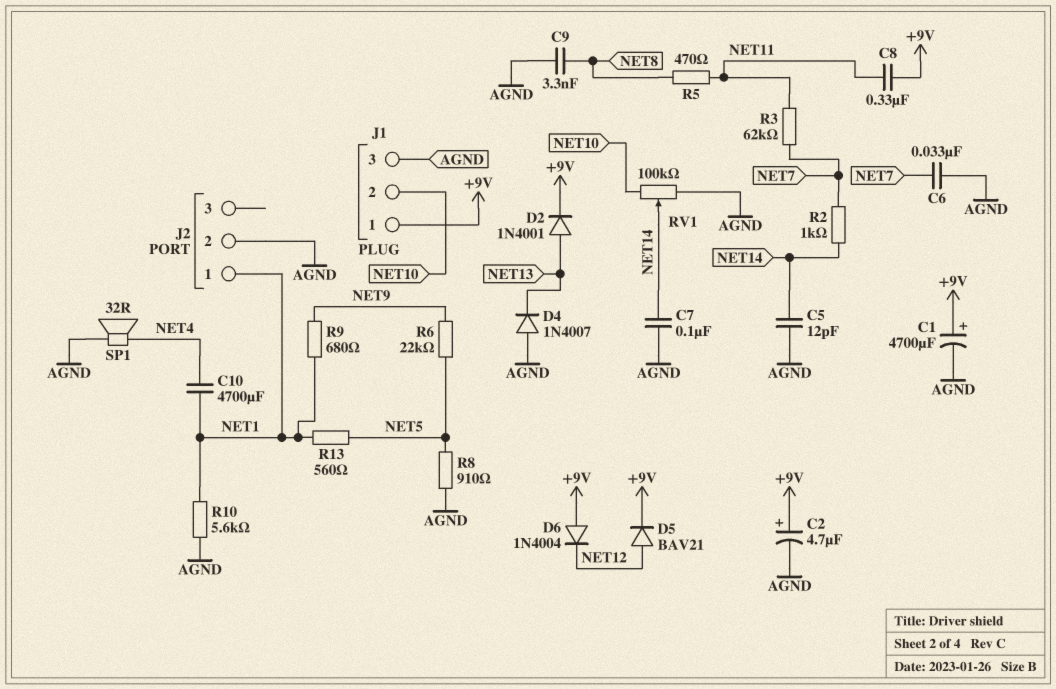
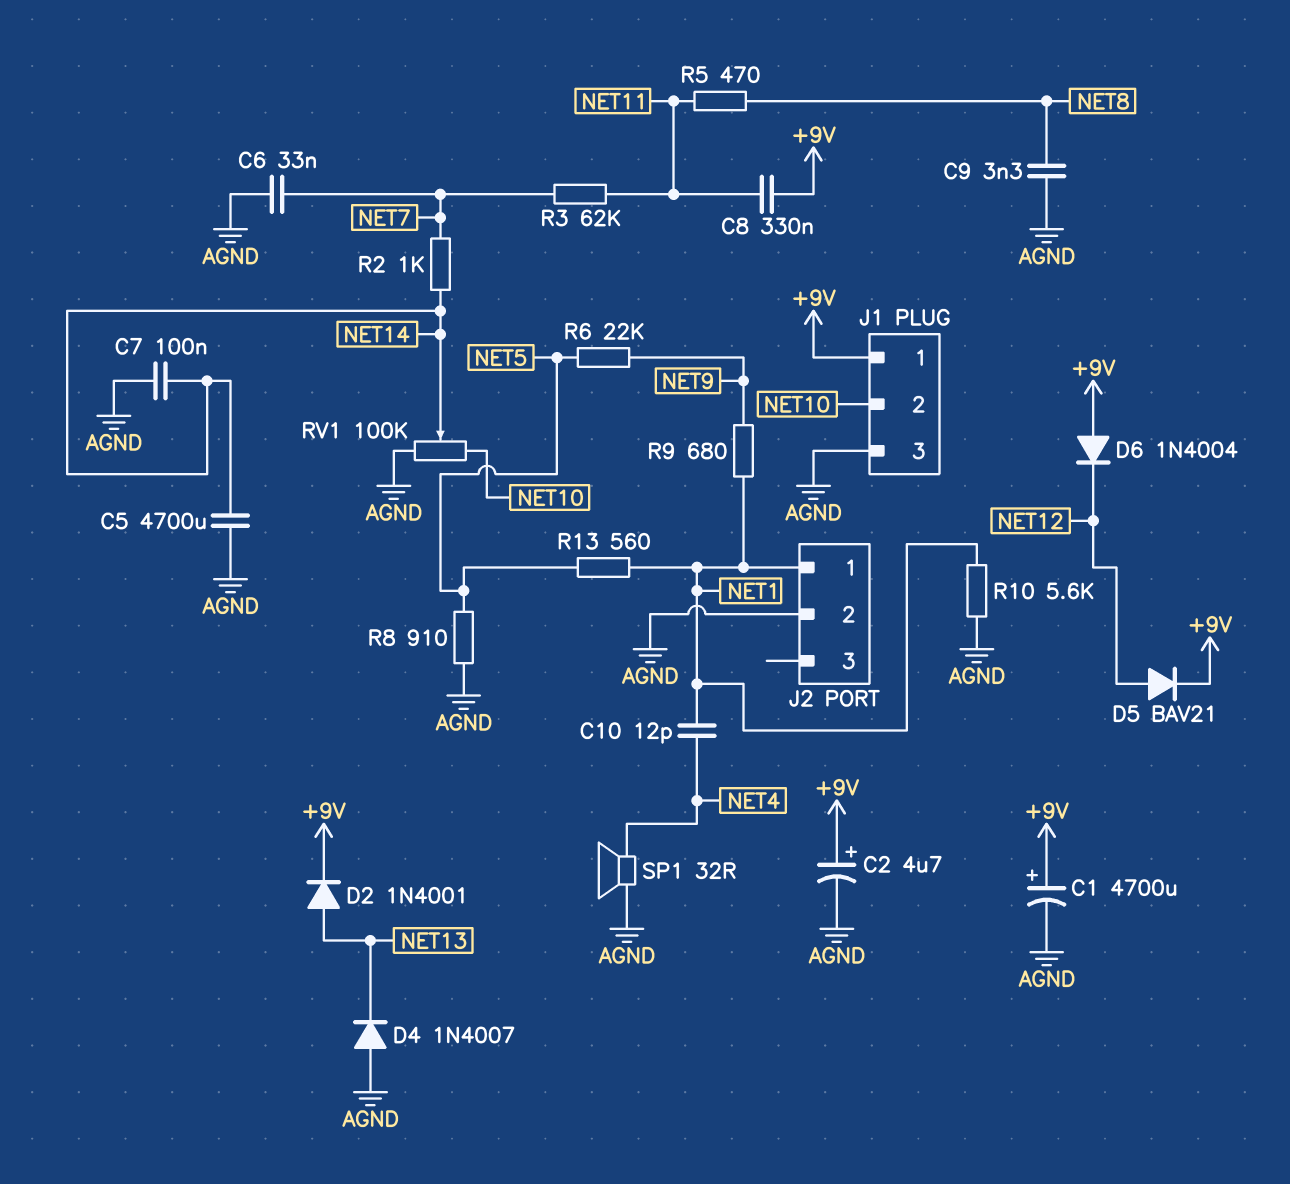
C5: 12pF (AGND, NET14) -> 4700uF (AGND, NET14)
C10: 4700uF (NET1, NET4) -> 12pF (NET1, NET4)

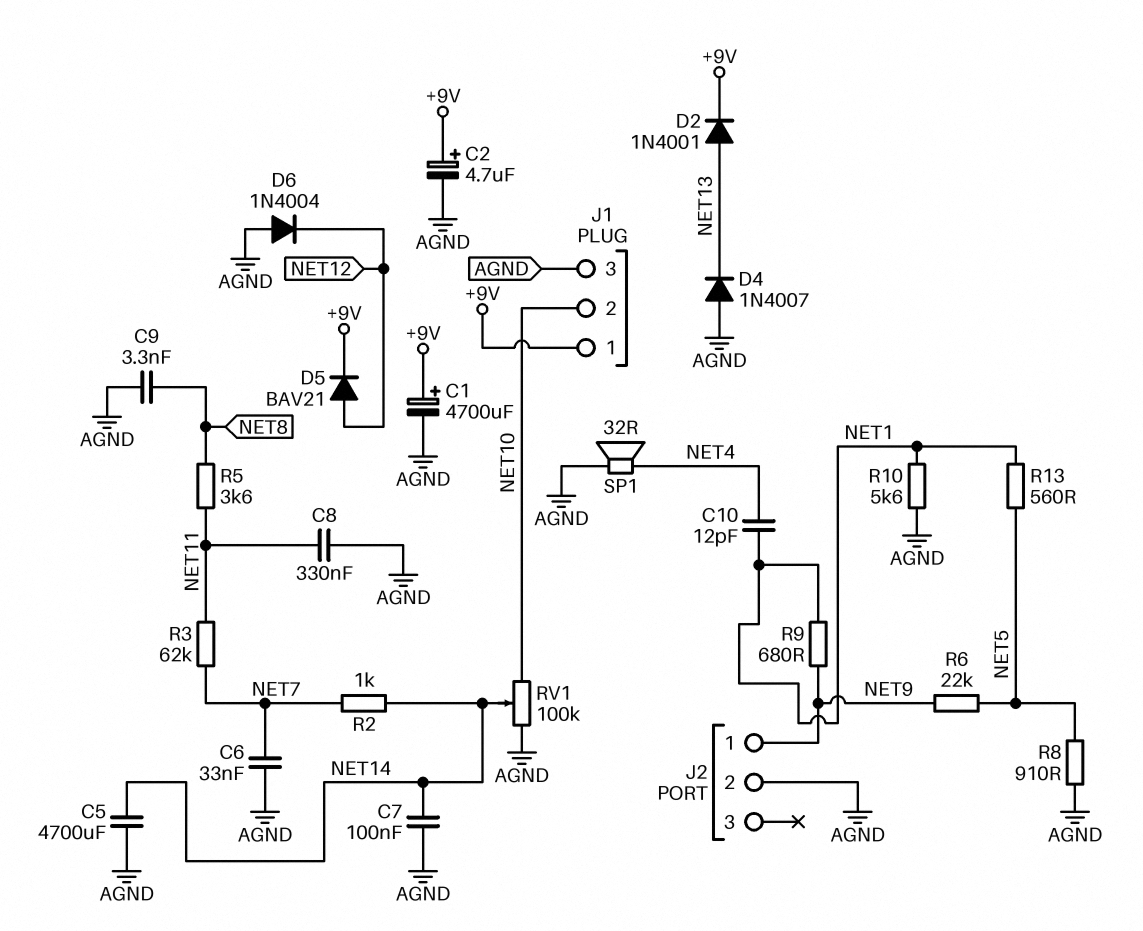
C8: 330nF (+9V, NET11) -> 330nF (AGND, NET11)
D6: diode 1N4004 (A +9V, K NET12) -> diode 1N4004 (A AGND, K NET12)
J2 pin 1: NET1 -> NET9
R5: 470 (NET8, NET11) -> 3.6k (NET8, NET11)

